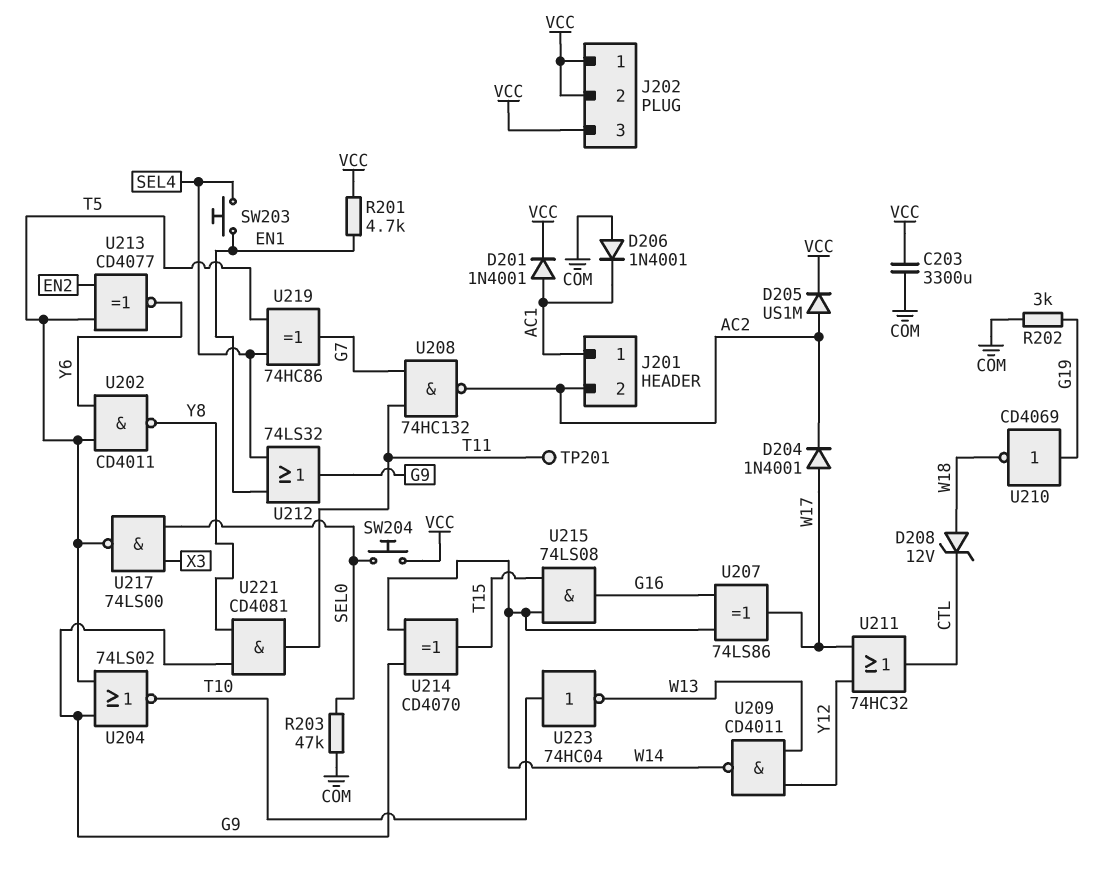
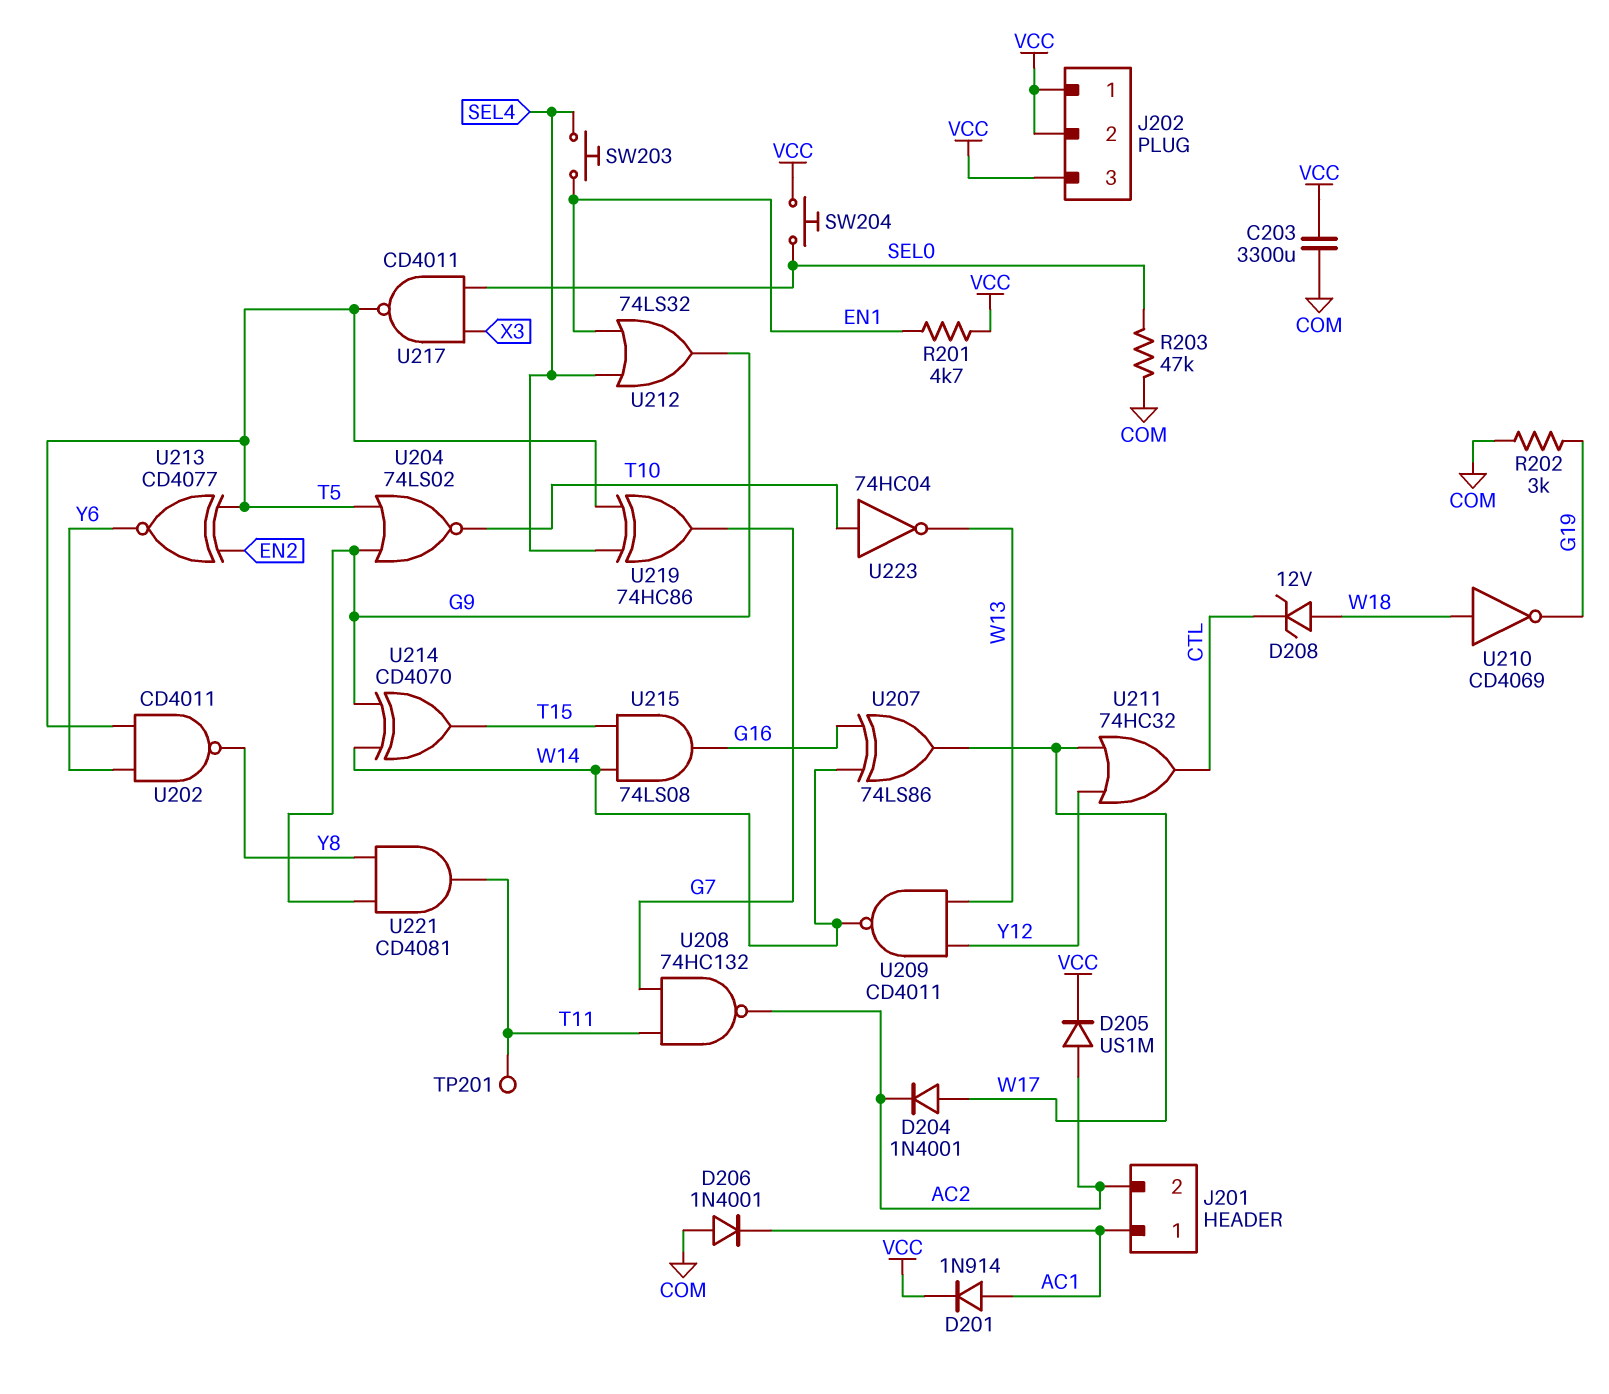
D201: diode 1N4001 (A AC1, K VCC) -> diode 1N914 (A AC1, K VCC)
U210: NOT CD4069 (in G19, out W18) -> NOT CD4069 (in W18, out G19)
U217: NAND 74LS00 (in SEL0, in X3, out T5) -> NAND CD4011 (in SEL0, in X3, out T5)

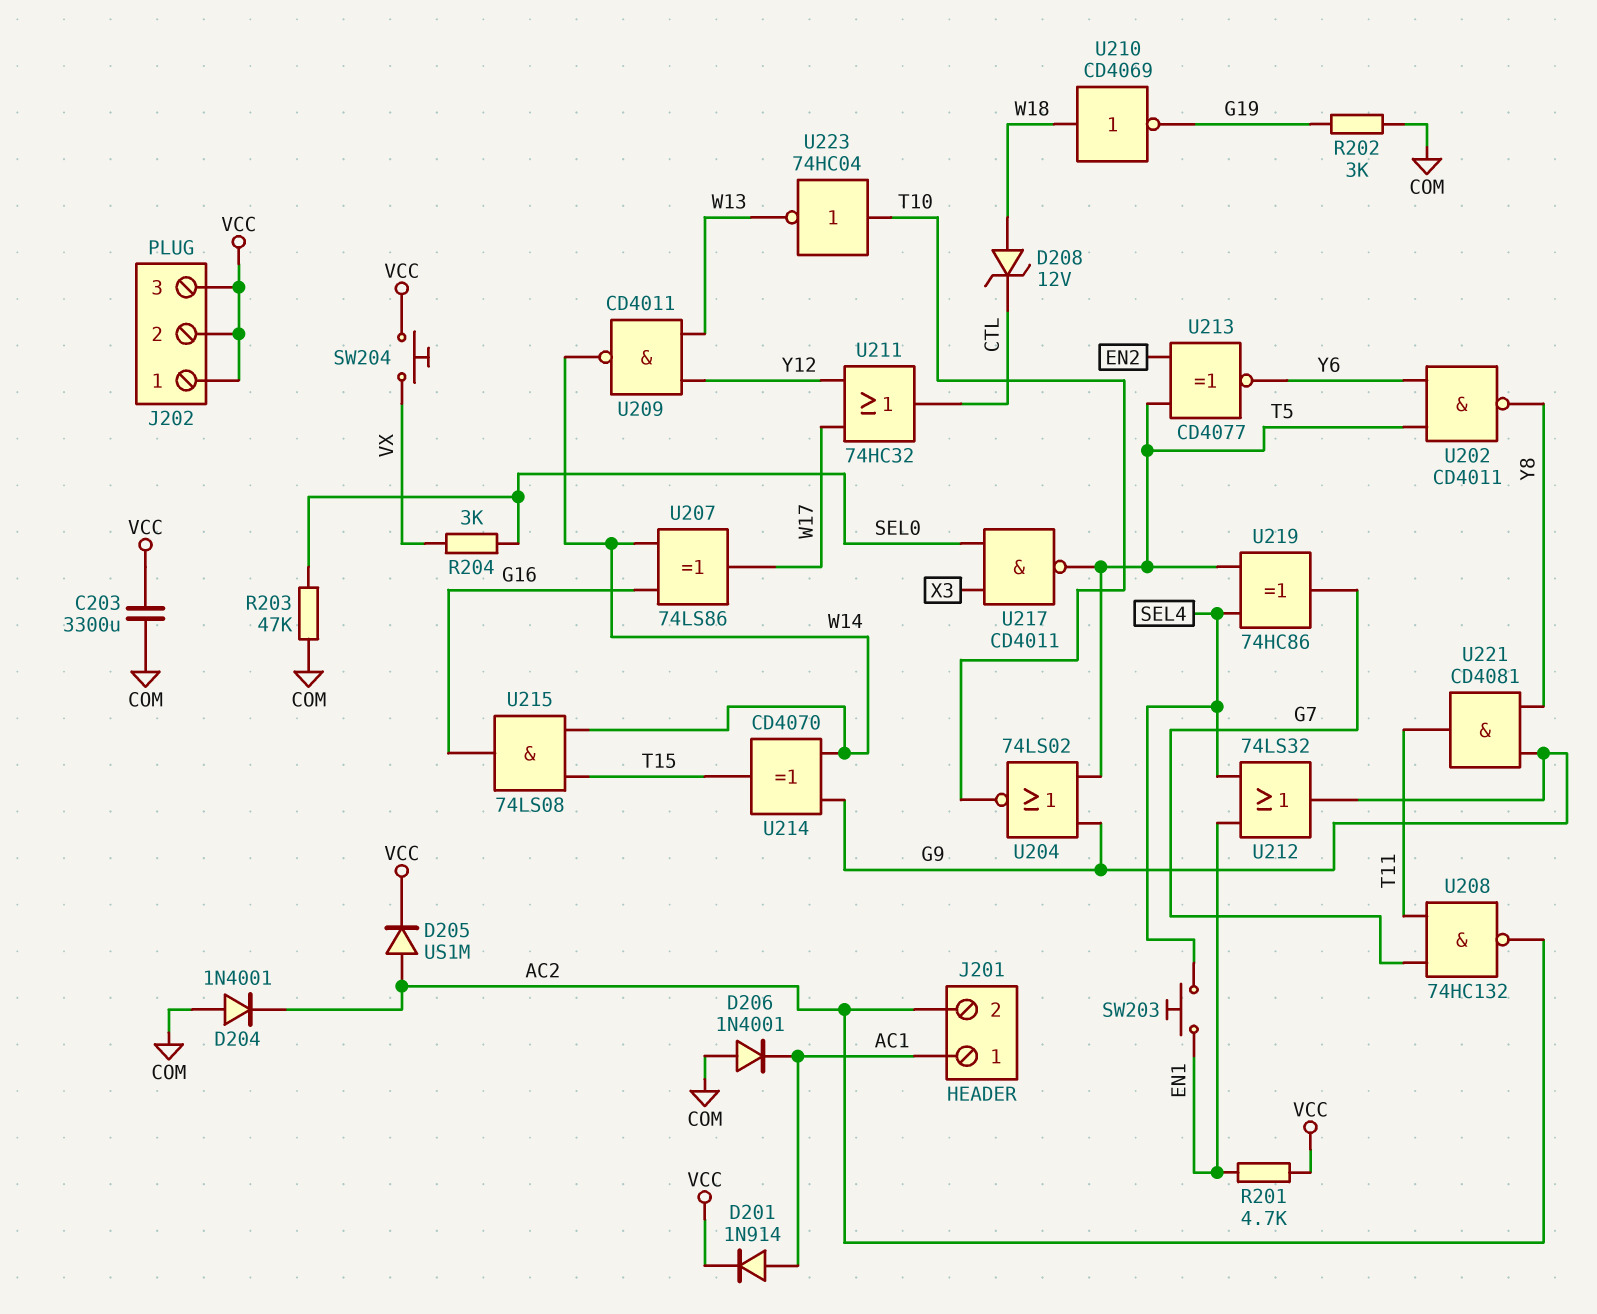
D204: diode 1N4001 (A W17, K AC2) -> diode 1N4001 (A COM, K AC2)
R204: none -> 3k (SEL0, VX)
SW204: button (SEL0, VCC) -> button (VCC, VX)
TP201: test point (T11) -> none

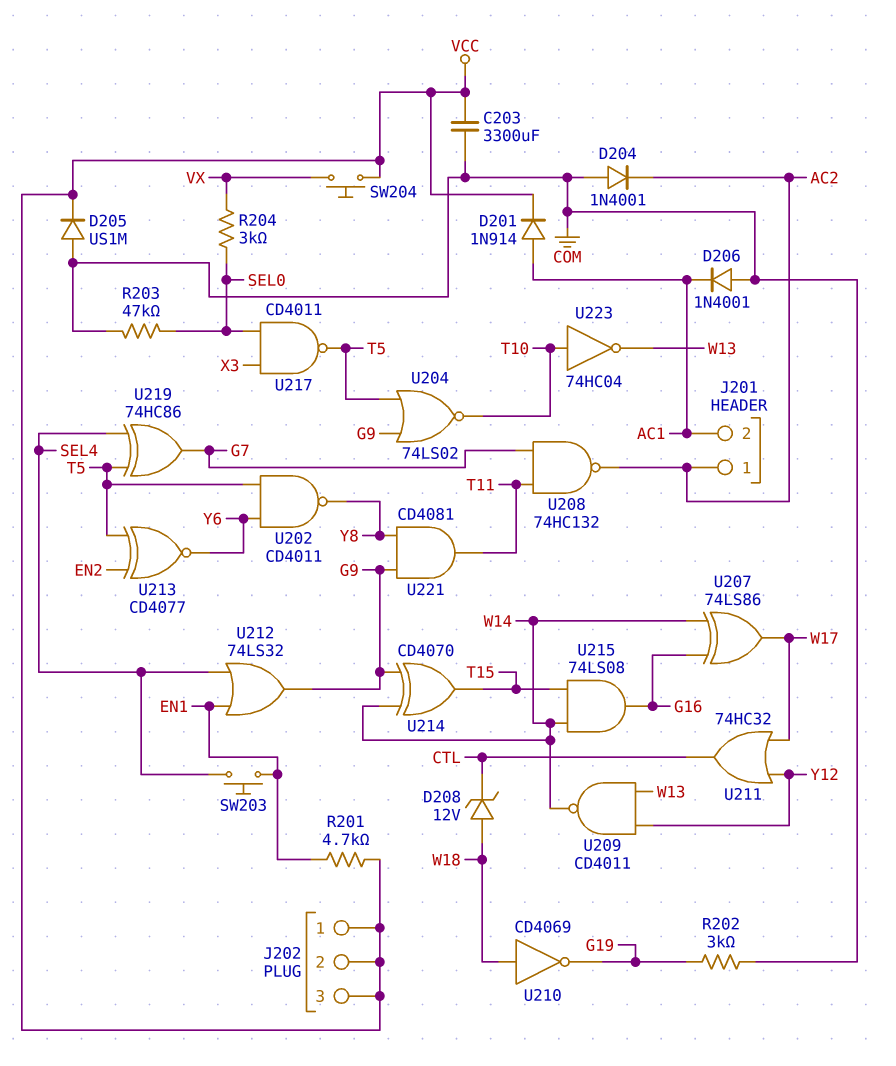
D205: diode US1M (A AC2, K VCC) -> diode US1M (A COM, K VCC)
J201 pin 1: AC1 -> AC2
J201 pin 2: AC2 -> AC1

